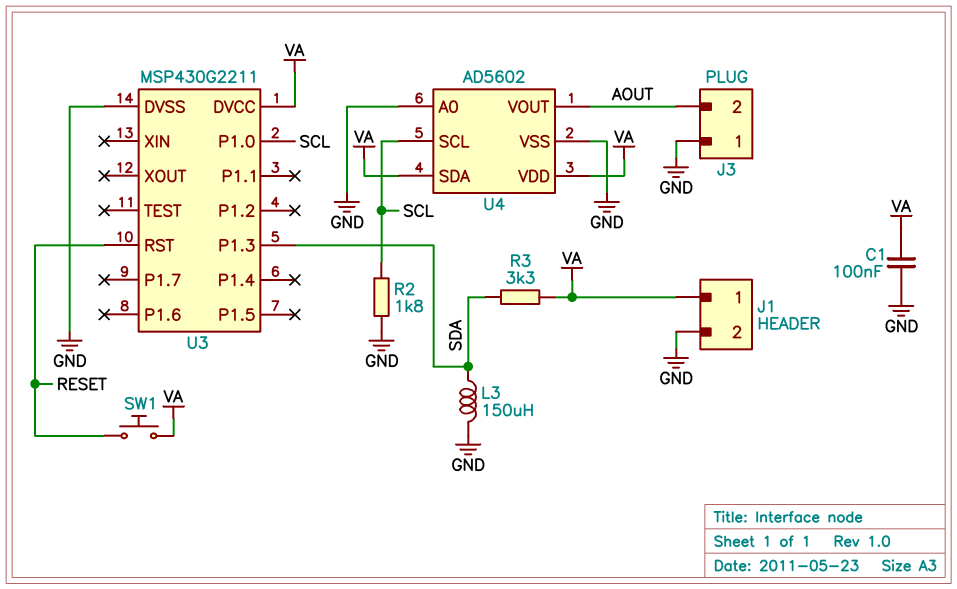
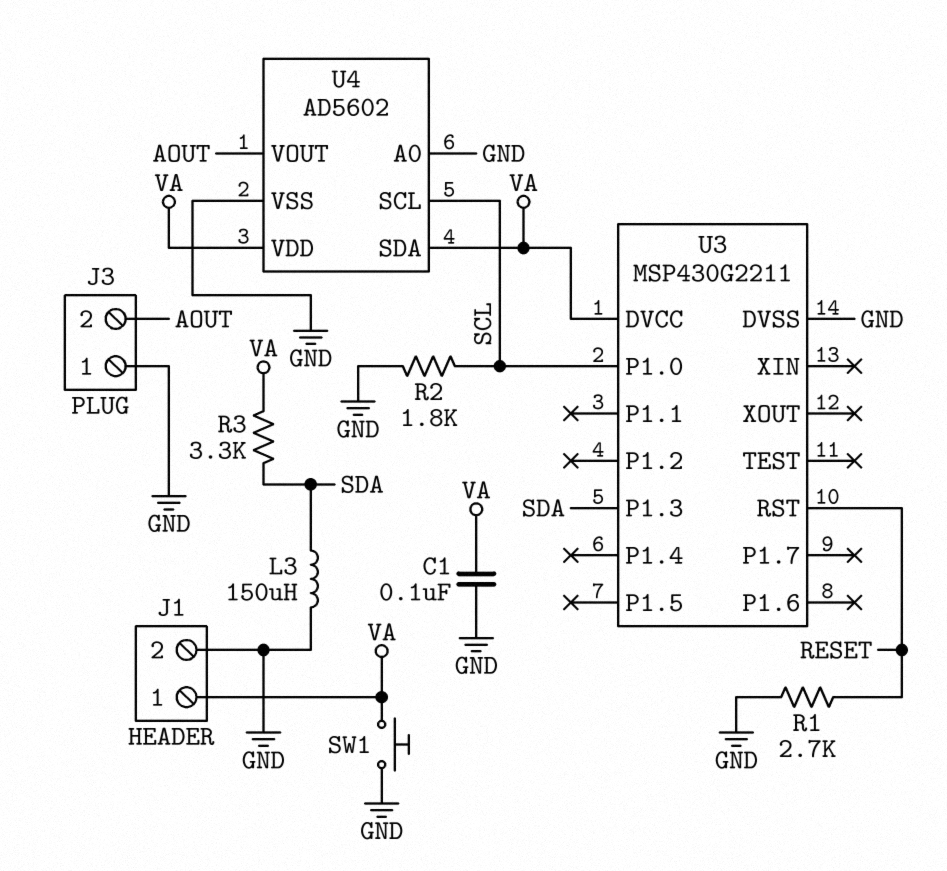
R1: none -> 2.7k (GND, RESET)
SW1: button (RESET, VA) -> button (GND, VA)

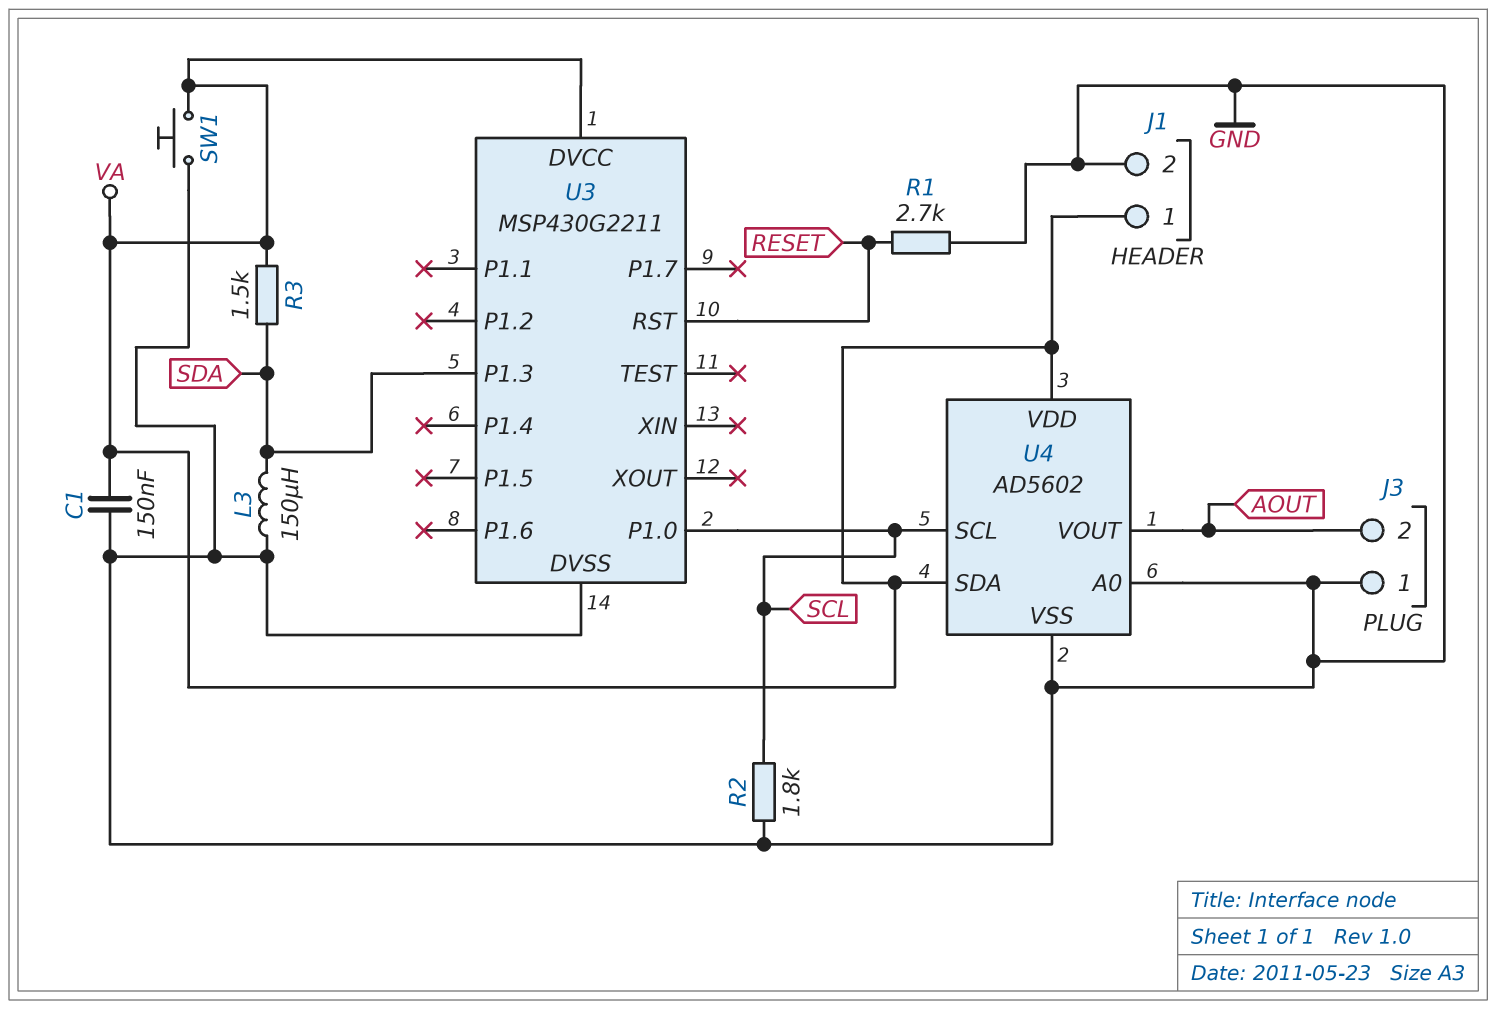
C1: 100nF (GND, VA) -> 150nF (GND, VA)
R3: 3.3k (SDA, VA) -> 1.5k (SDA, VA)

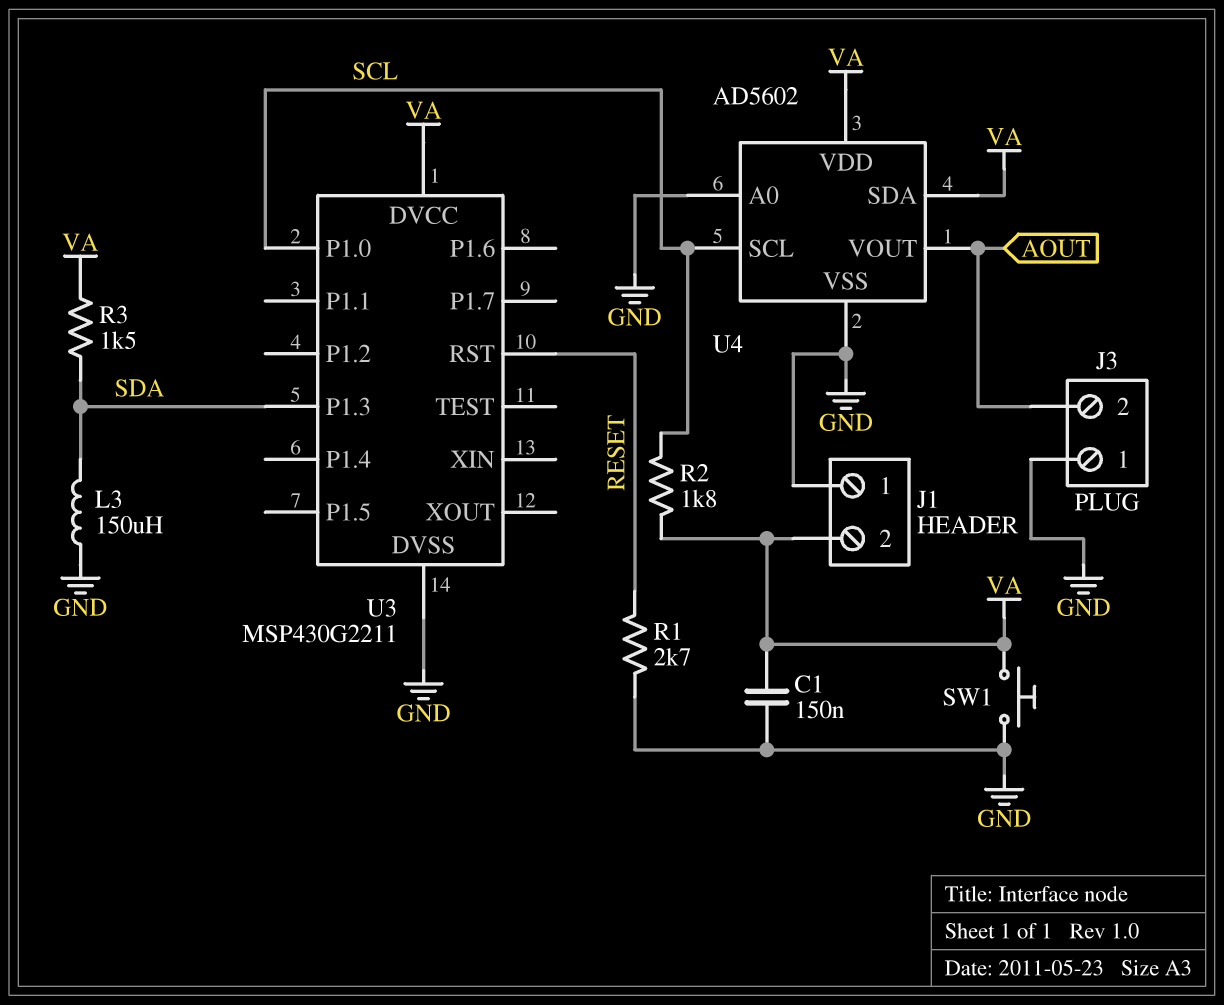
J1 pin 1: VA -> GND
J1 pin 2: GND -> VA
R2: 1.8k (GND, SCL) -> 1.8k (SCL, VA)

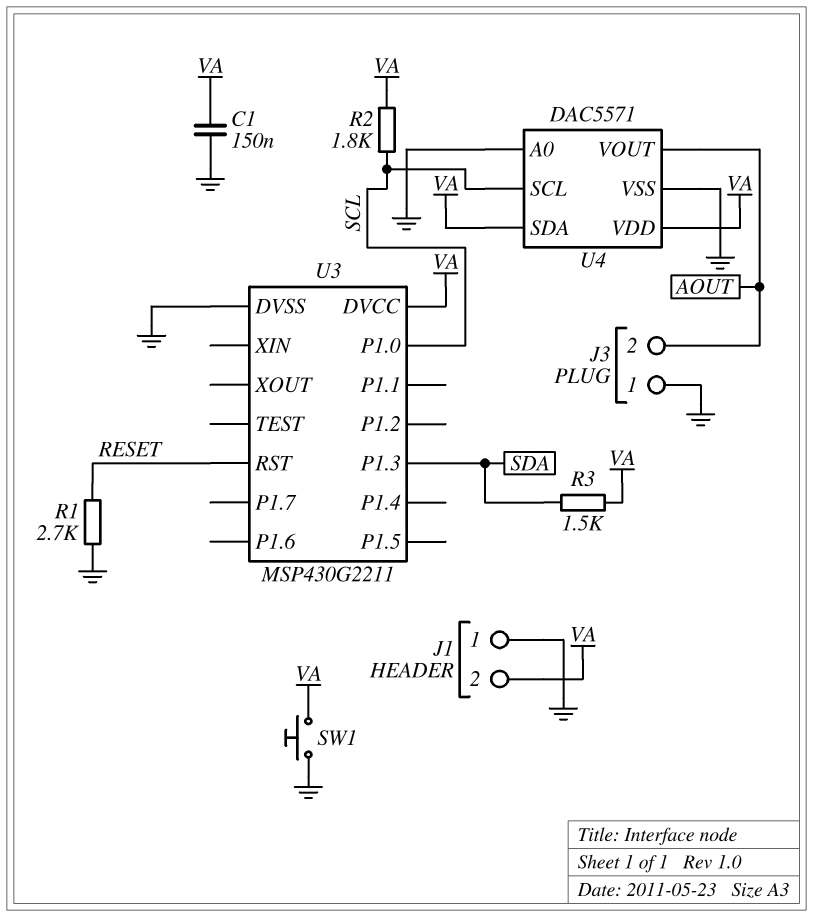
L3: 150uH (GND, SDA) -> none
U4: AD5602 -> DAC5571

